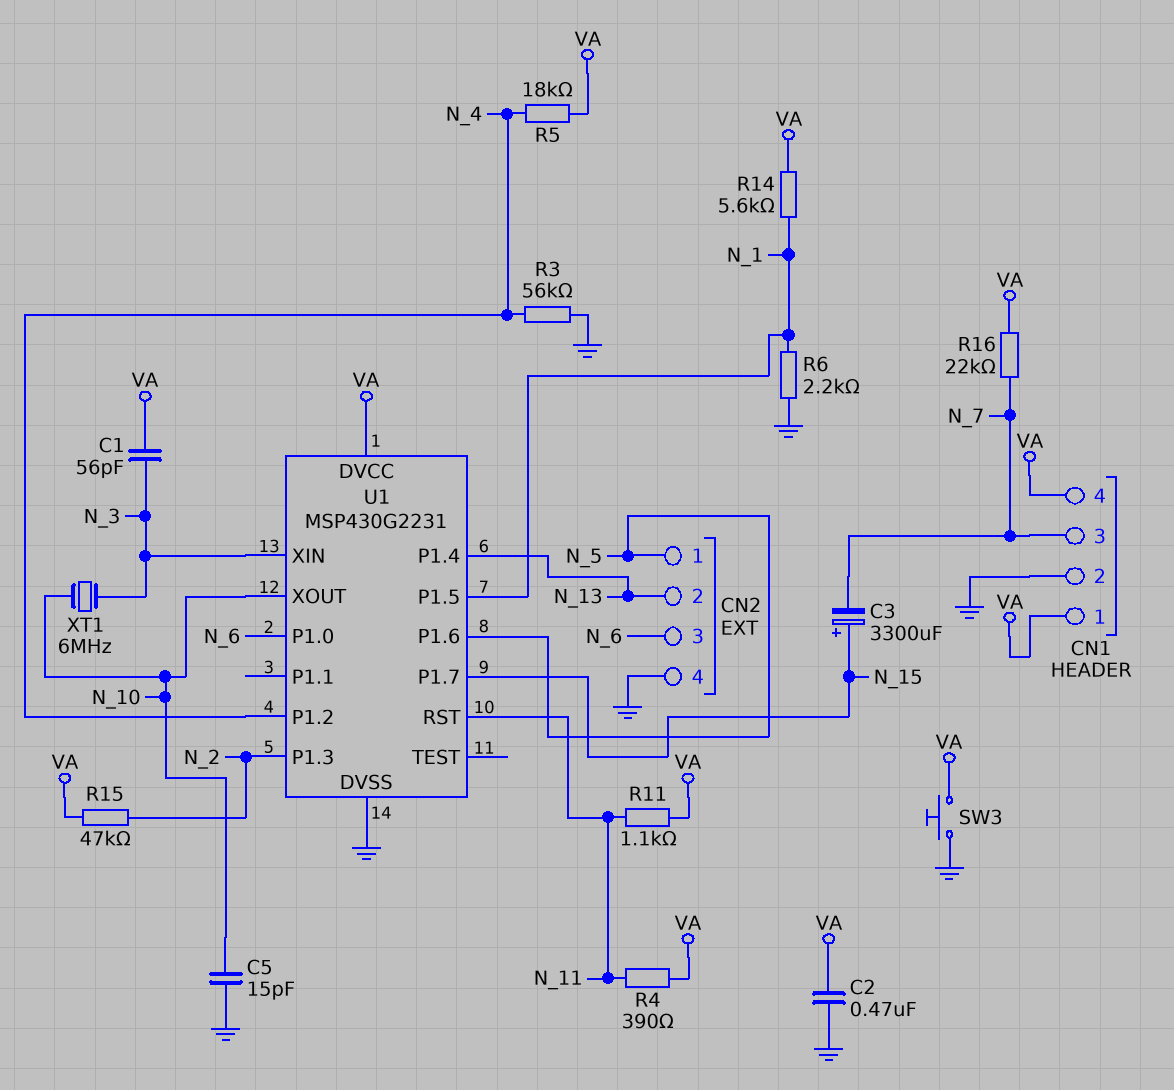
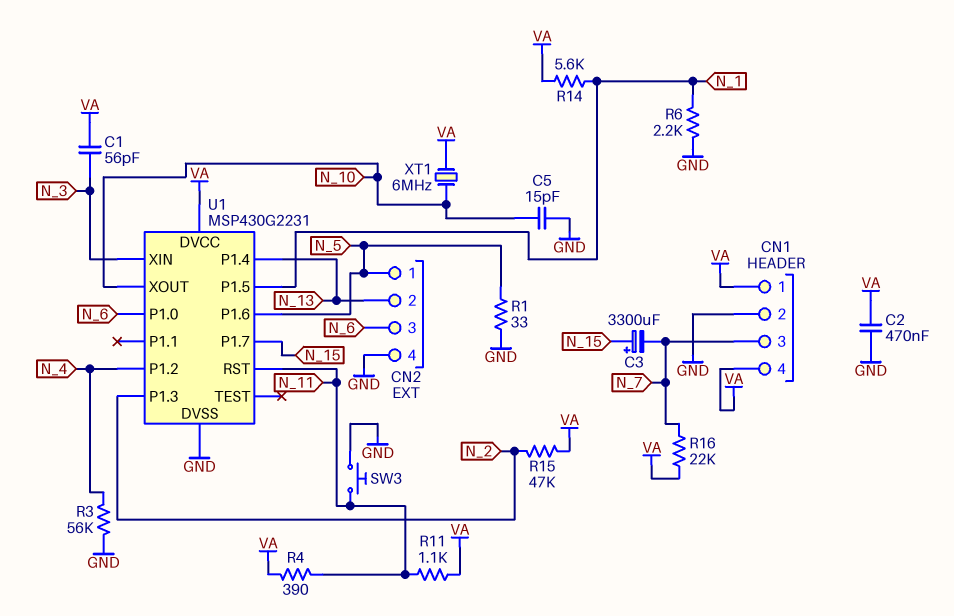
R1: none -> 33 (GND, N_5)
R5: 18k (N_4, VA) -> none
SW3: button (GND, VA) -> button (GND, N_11)
XT1: 6MHz (N_3, N_10) -> 6MHz (N_10, VA)

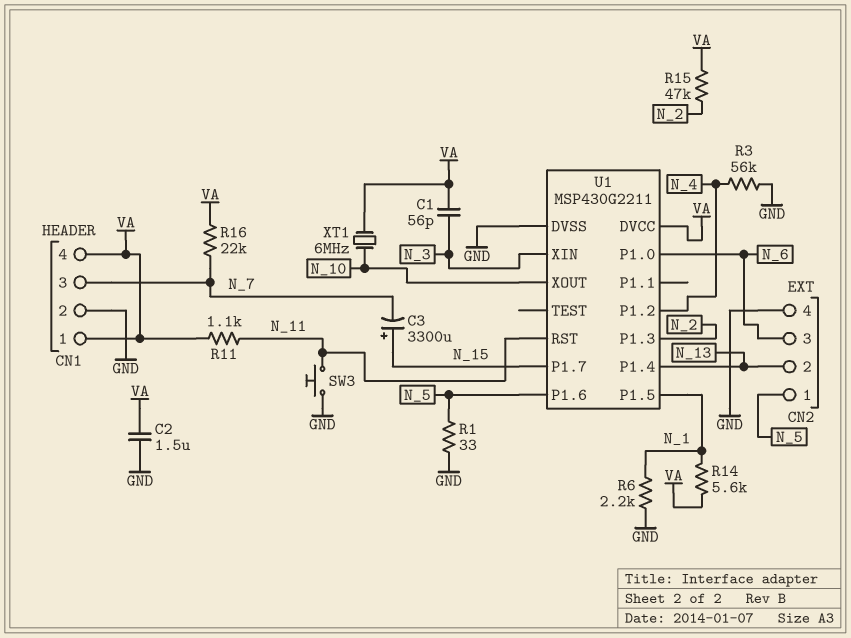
C2: 470nF (GND, VA) -> 1.5uF (GND, VA)
C5: 15pF (GND, N_10) -> none
R4: 390 (N_11, VA) -> none
U1: MSP430G2231 -> MSP430G2211

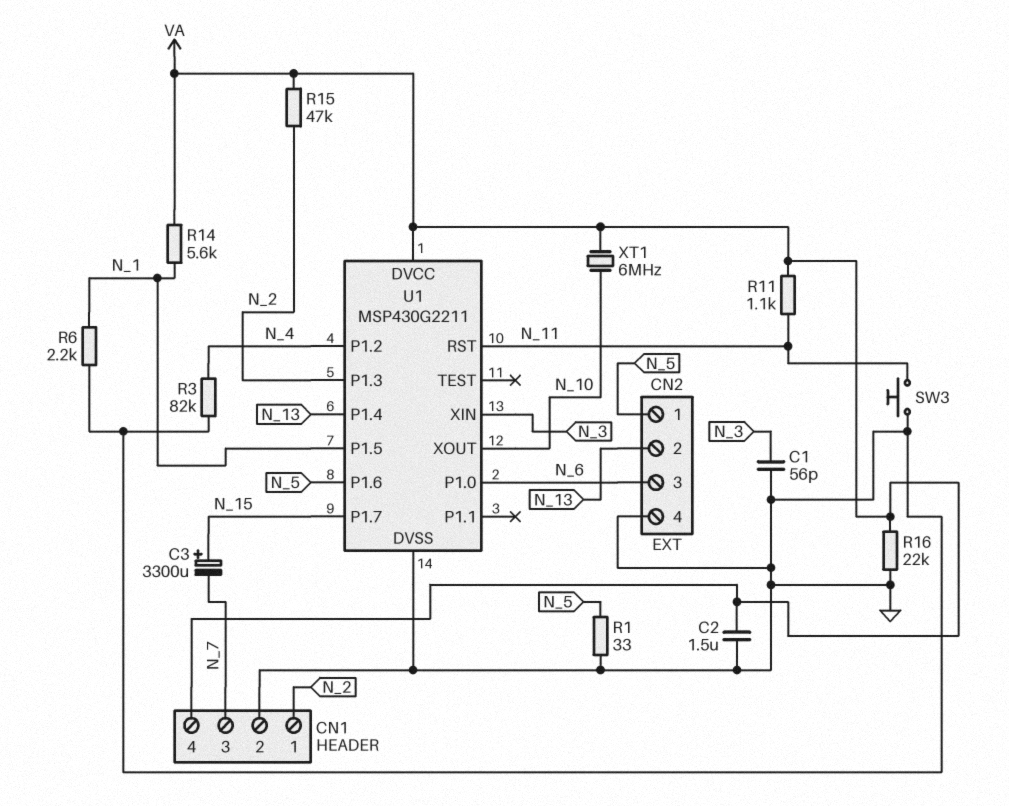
C1: 56pF (N_3, VA) -> 56pF (GND, N_3)
CN1 pin 1: VA -> N_2
R3: 56k (GND, N_4) -> 82k (GND, N_4)
R16: 22k (N_7, VA) -> 22k (GND, VA)

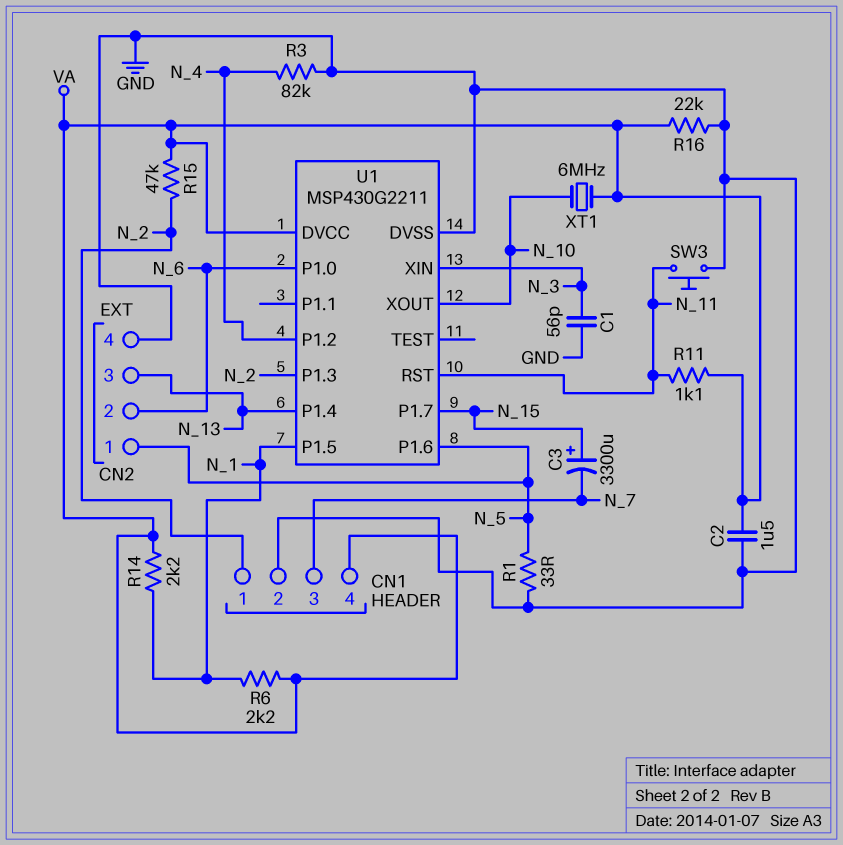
CN2 pin 2: N_13 -> N_6
CN2 pin 3: N_6 -> N_13
R6: 2.2k (GND, N_1) -> 2.2k (N_1, VA)
R14: 5.6k (N_1, VA) -> 2.2k (N_1, VA)

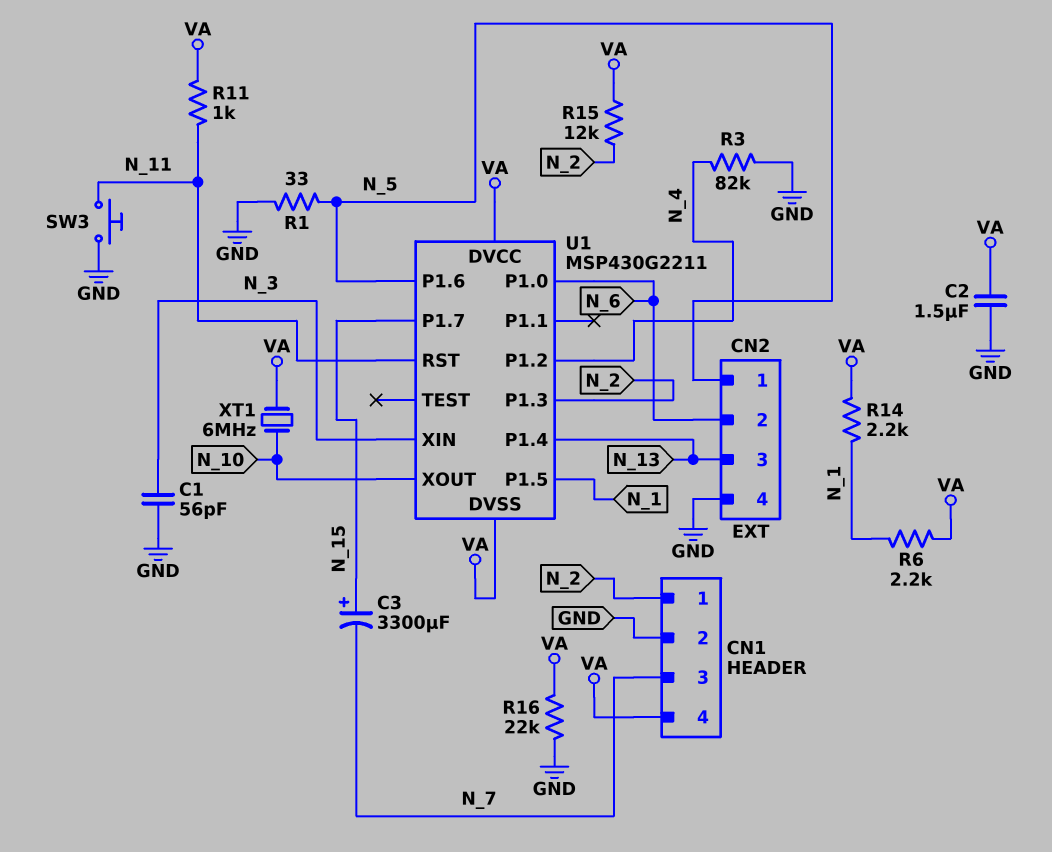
R11: 1.1k (N_11, VA) -> 1k (N_11, VA)
R15: 47k (N_2, VA) -> 12k (N_2, VA)
U1 pin DVSS: GND -> VA

